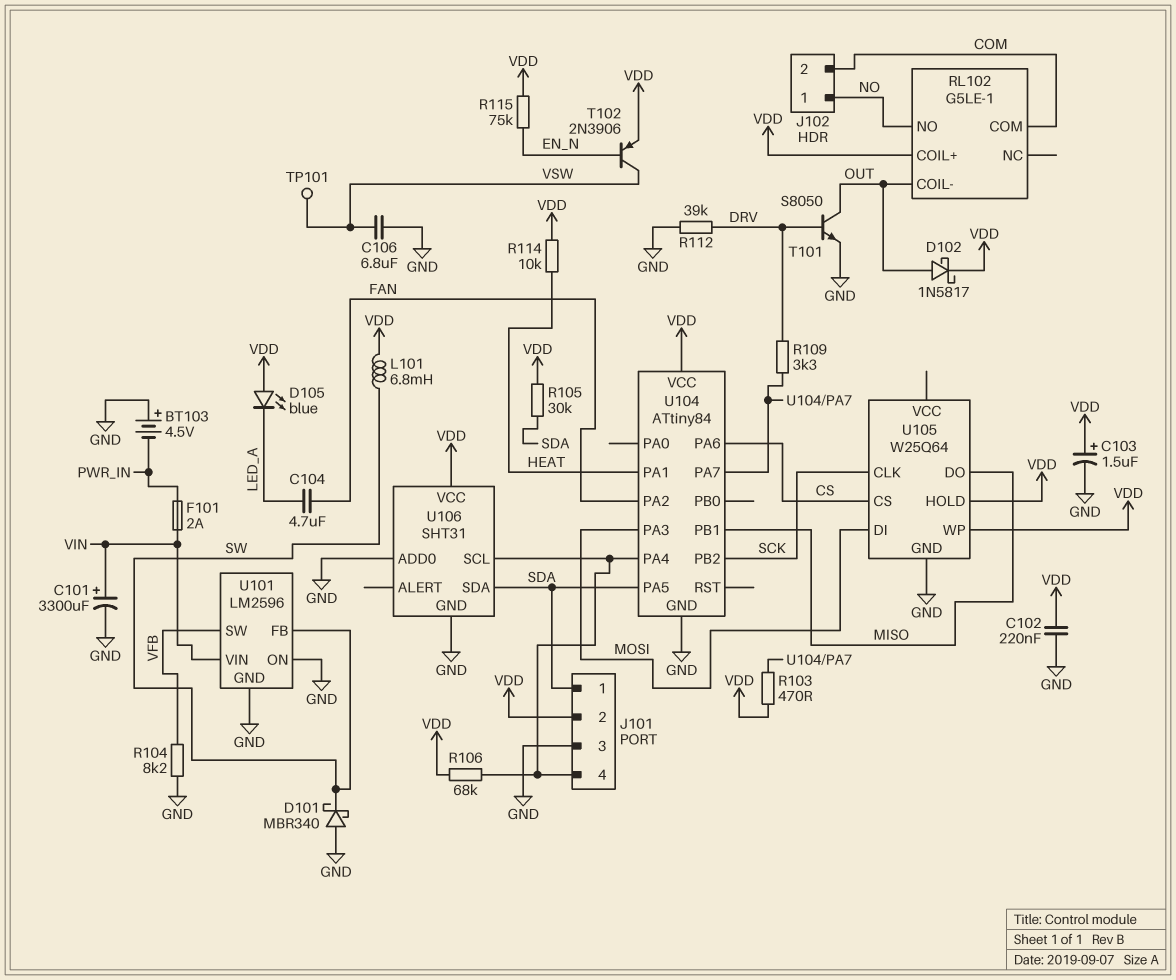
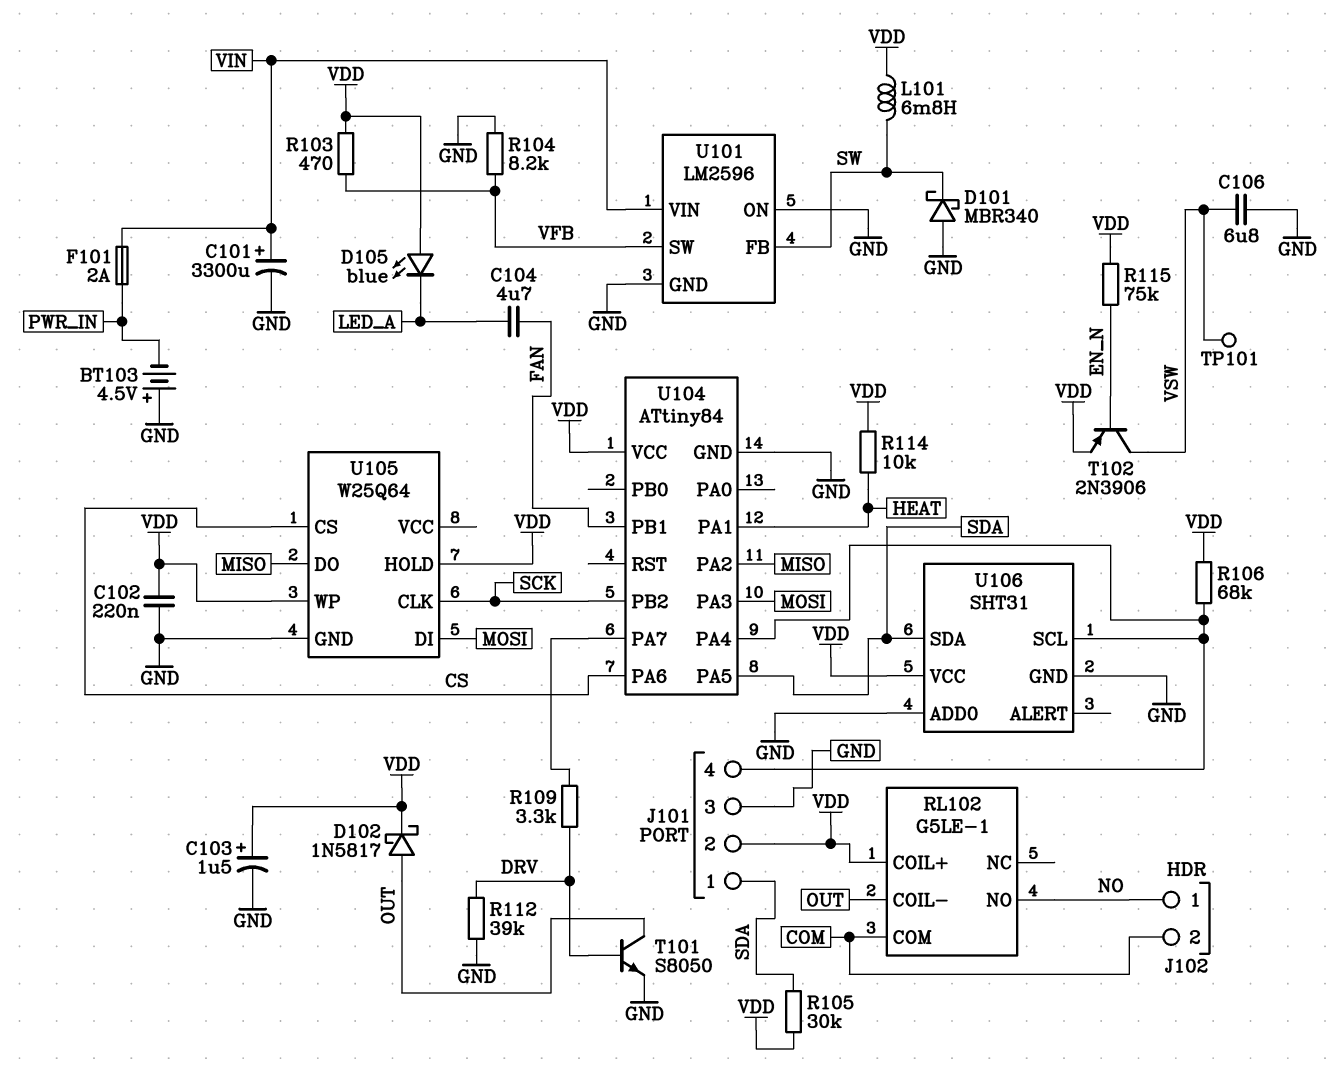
R103: 470 (U104/PA7, VDD) -> 470 (VDD, VFB)
U104 pin PA2: FAN -> MISO
U104 pin PB1: MISO -> FAN

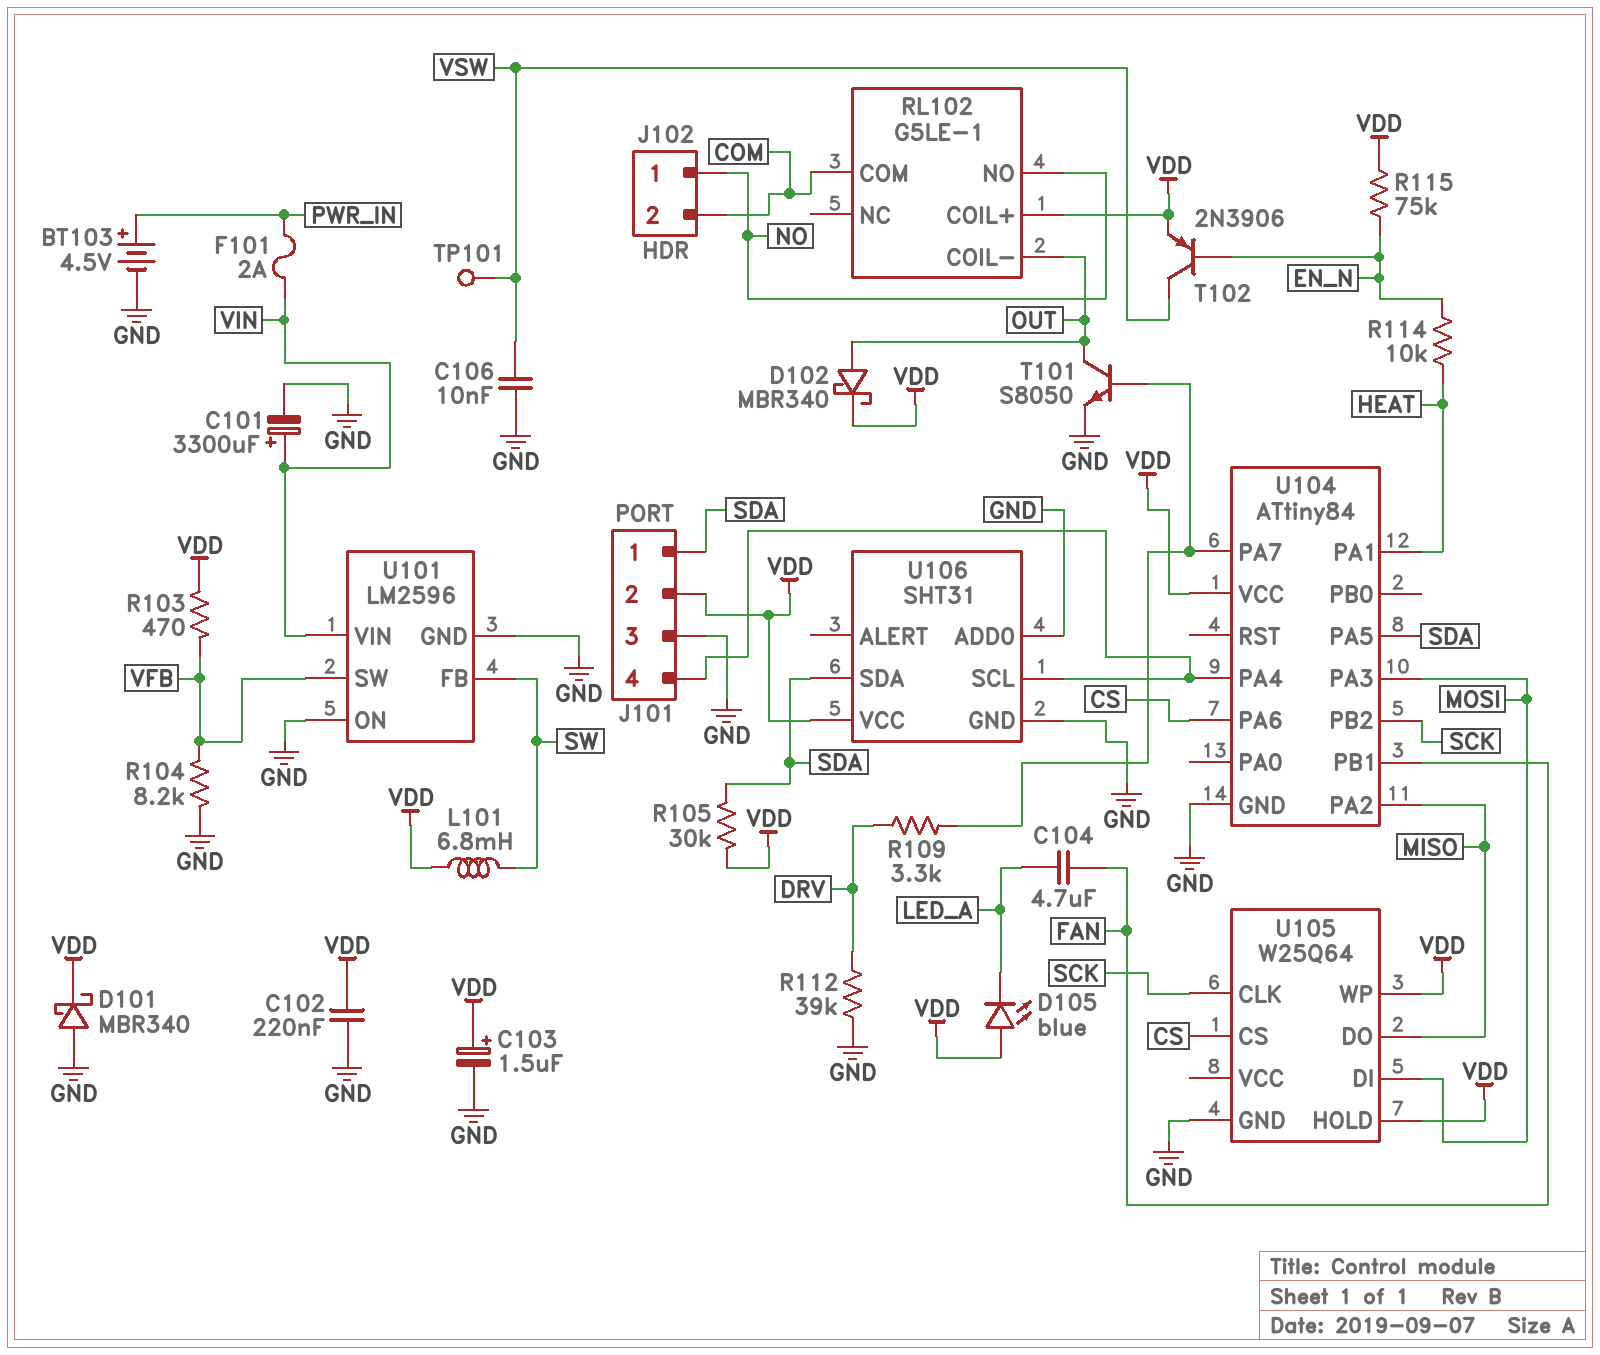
BT103: 4.5V (plus GND, minus PWR_IN) -> 4.5V (plus PWR_IN, minus GND)
C106: 6.8uF (GND, VSW) -> 10nF (GND, VSW)
D101: schottky MBR340 (A GND, K SW) -> schottky MBR340 (A GND, K VDD)
D102: schottky 1N5817 (A OUT, K VDD) -> schottky MBR340 (A OUT, K VDD)
R106: 68k (J101/4, VDD) -> none
R114: 10k (HEAT, VDD) -> 10k (EN_N, HEAT)
T101: NPN S8050 (B DRV, C OUT, E GND) -> NPN S8050 (B U104/PA7, C OUT, E GND)

